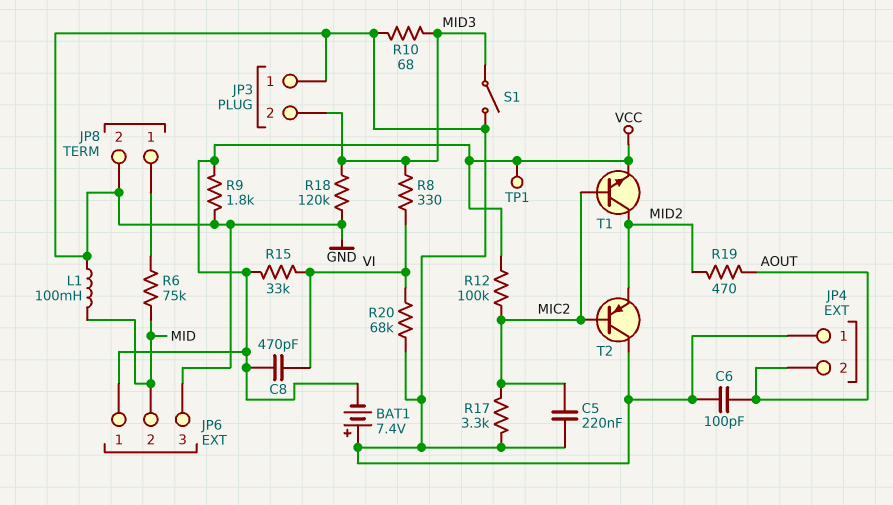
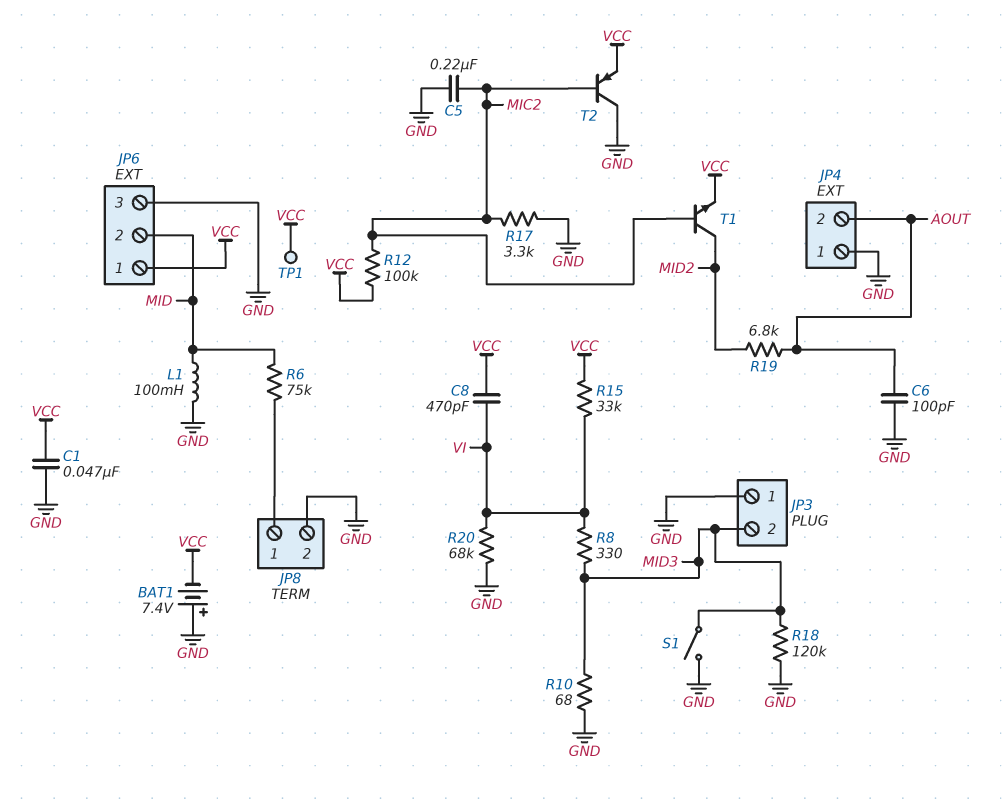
C1: none -> 47nF (GND, VCC)
R9: 1.8k (GND, VCC) -> none
R19: 470 (AOUT, MID2) -> 6.8k (AOUT, MID2)
T2: PNP (B MIC2, C GND, E MID2) -> PNP (B MIC2, C GND, E VCC)

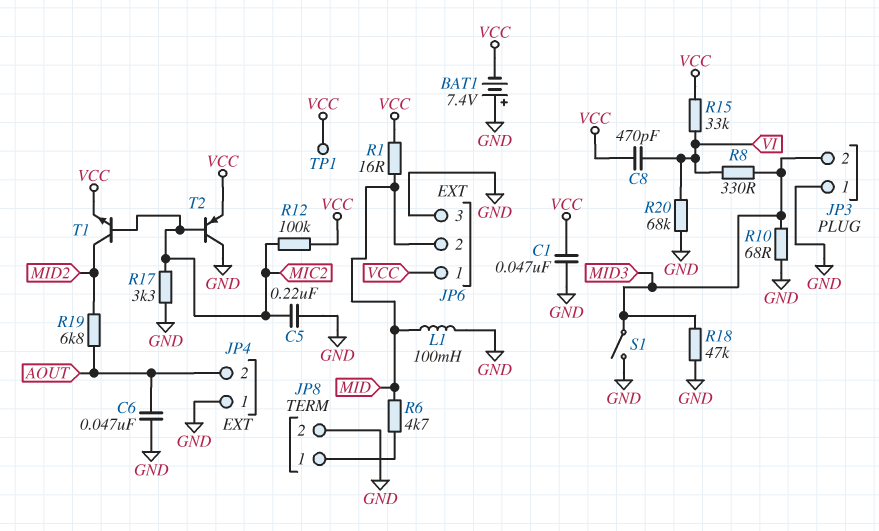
C6: 100pF (AOUT, GND) -> 47nF (AOUT, GND)
R1: none -> 16 (MID, VCC)
R6: 75k (JP8/1, MID) -> 4.7k (JP8/1, MID)
R18: 120k (GND, MID3) -> 47k (GND, MID3)

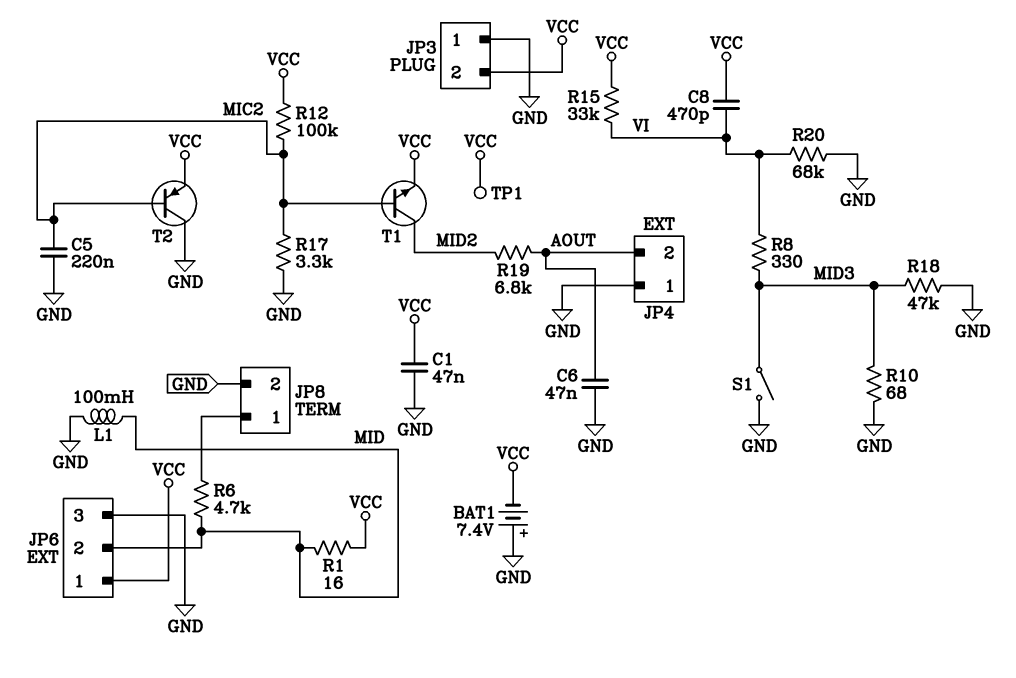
JP3 pin 2: MID3 -> VCC

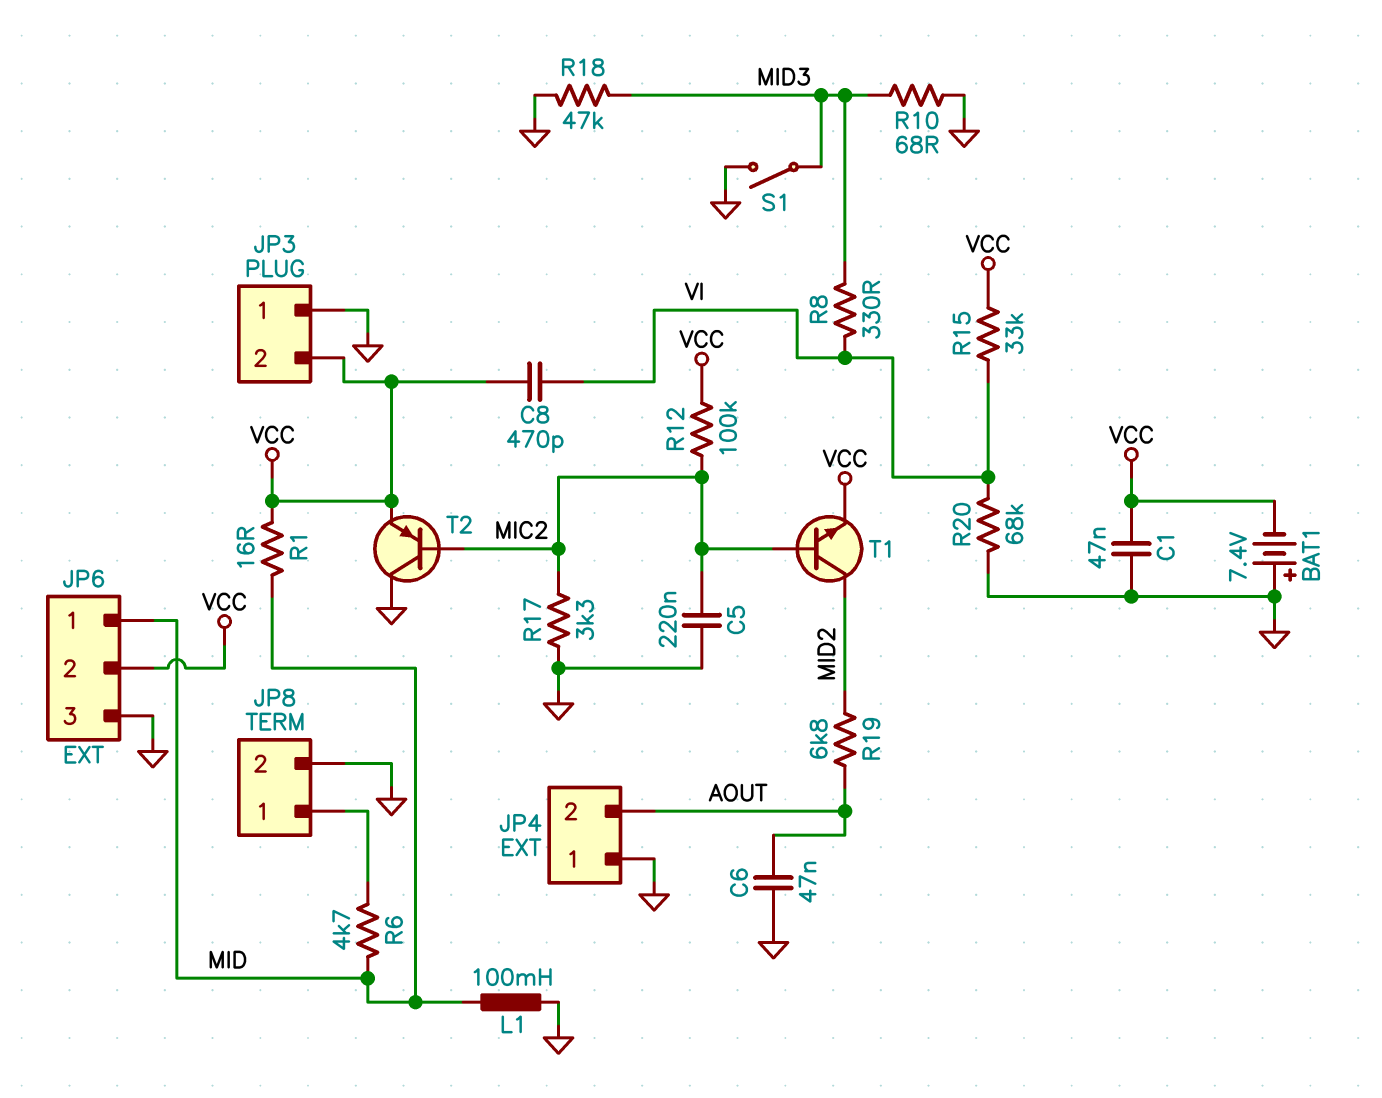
JP6 pin 1: VCC -> MID
JP6 pin 2: MID -> VCC
TP1: test point (VCC) -> none

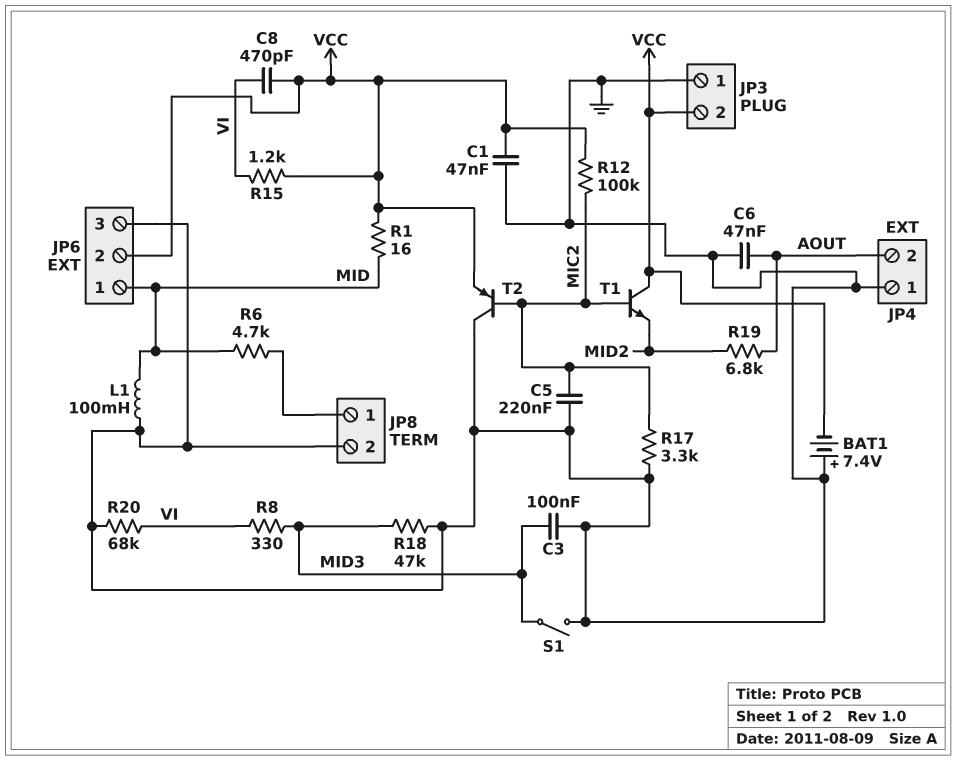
C3: none -> 100nF (GND, MID3)
R10: 68 (GND, MID3) -> none
R15: 33k (VCC, VI) -> 1.2k (VCC, VI)
T1: NPN (B MIC2, C MID2, E VCC) -> NPN (B MIC2, C VCC, E MID2)

